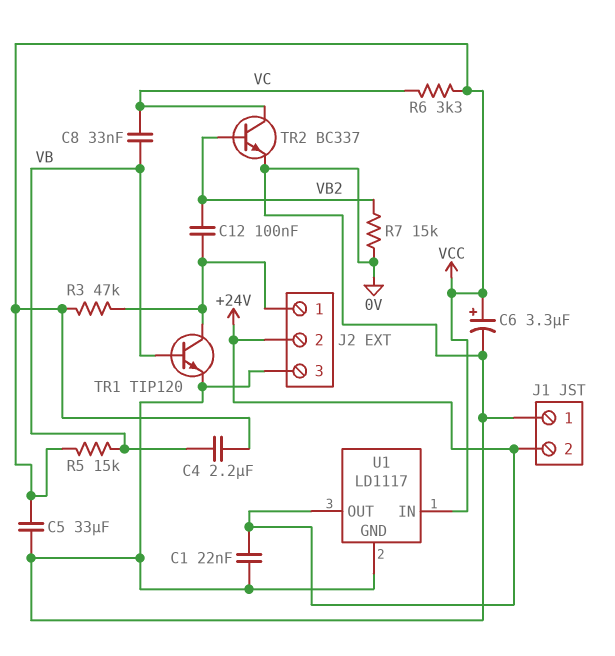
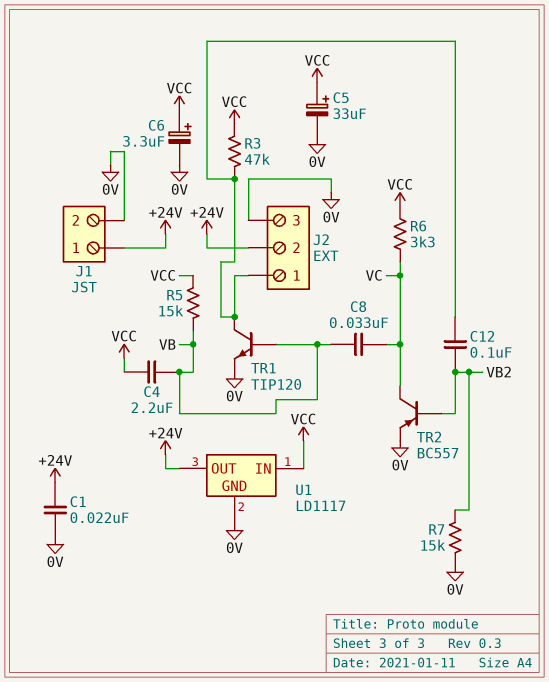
C5: 33uF (0V, VCC) -> 33uF (plus VCC, minus 0V)
J1 pin 1: 0V -> +24V
J1 pin 2: +24V -> 0V
TR2: NPN BC337 (B VB2, C VC, E 0V) -> PNP BC557 (B VB2, C VC, E 0V)

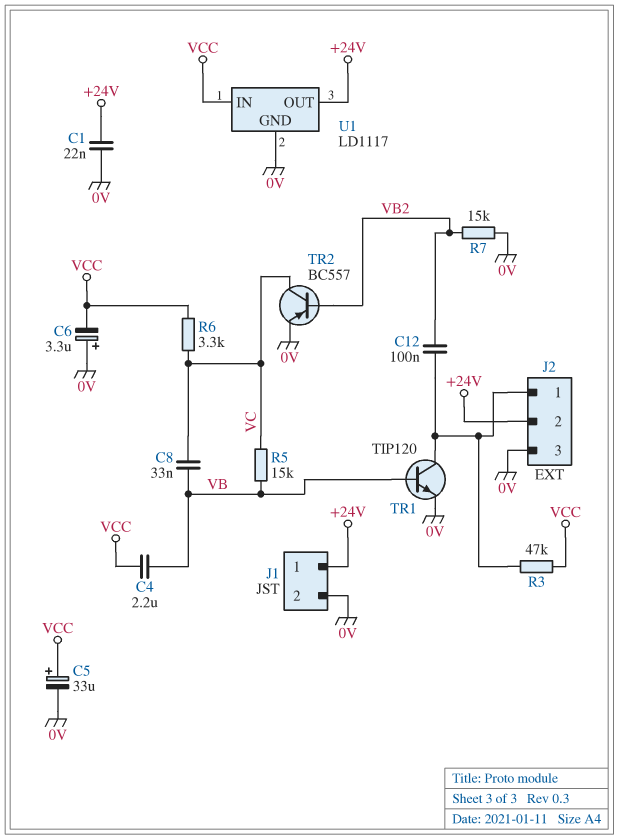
C6: 3.3uF (plus VCC, minus 0V) -> 3.3uF (plus 0V, minus VCC)
R5: 15k (VB, VCC) -> 15k (VB, VC)

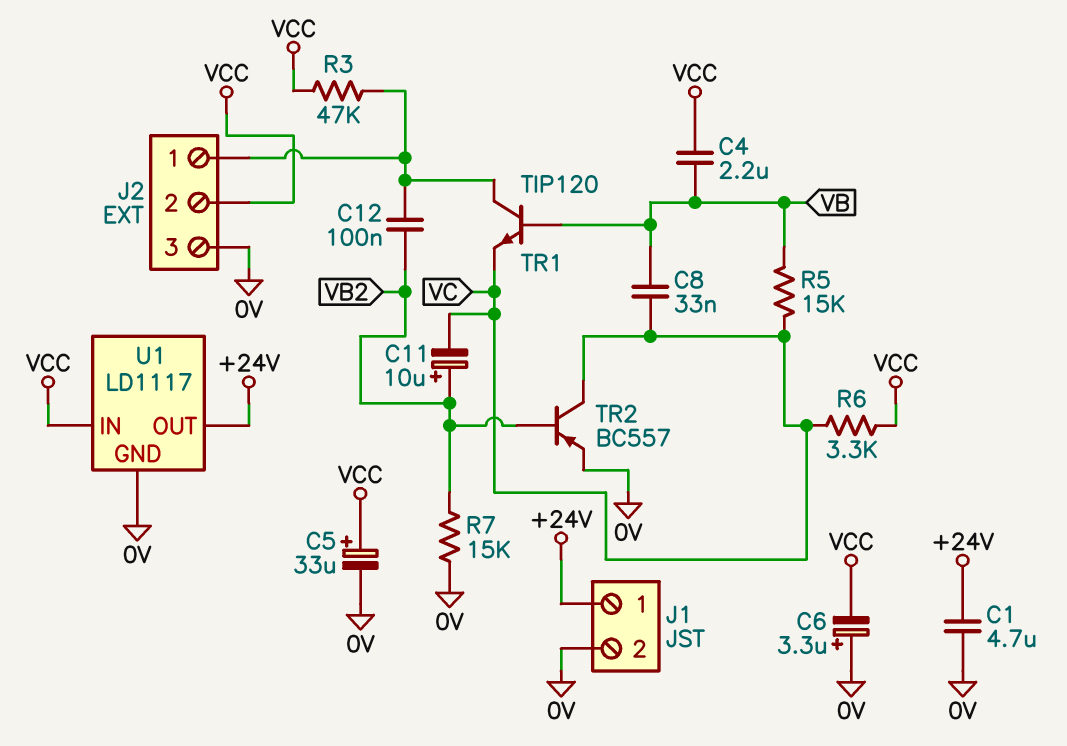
C1: 22nF (+24V, 0V) -> 4.7uF (+24V, 0V)
C11: none -> 10uF (plus VB2, minus VC)
J2 pin 2: +24V -> VCC
TR1: NPN TIP120 (B VB, C J2/1, E 0V) -> NPN TIP120 (B VB, C J2/1, E VC)

